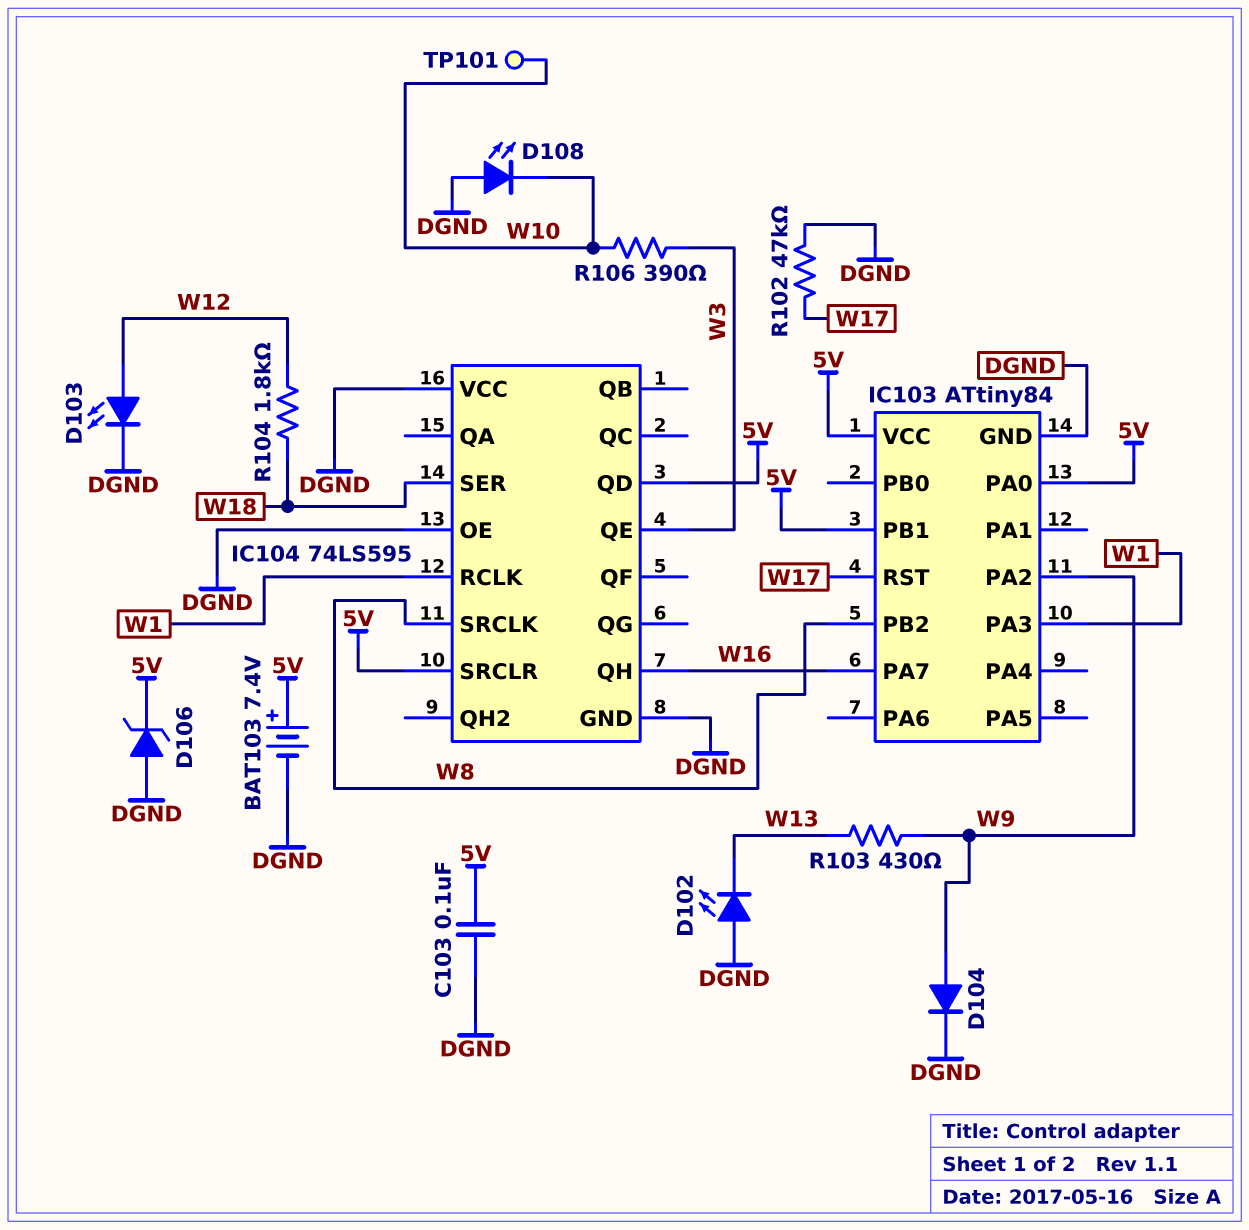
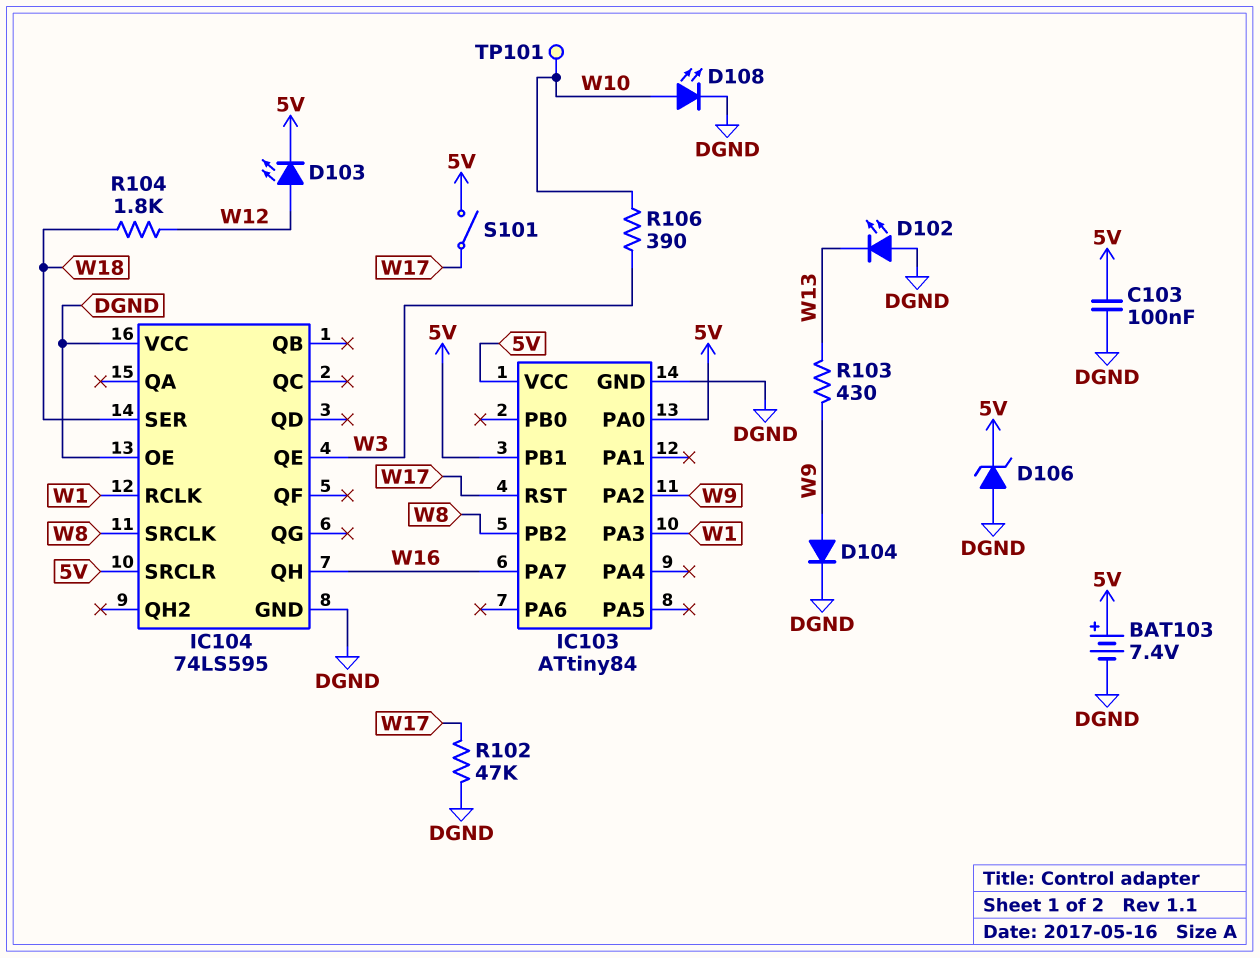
D103: LED (A W12, K DGND) -> LED (A W12, K 5V)
D108: LED (A DGND, K W10) -> LED (A W10, K DGND)
IC104 pin QD: 5V -> none
S101: none -> switch (5V, W17)

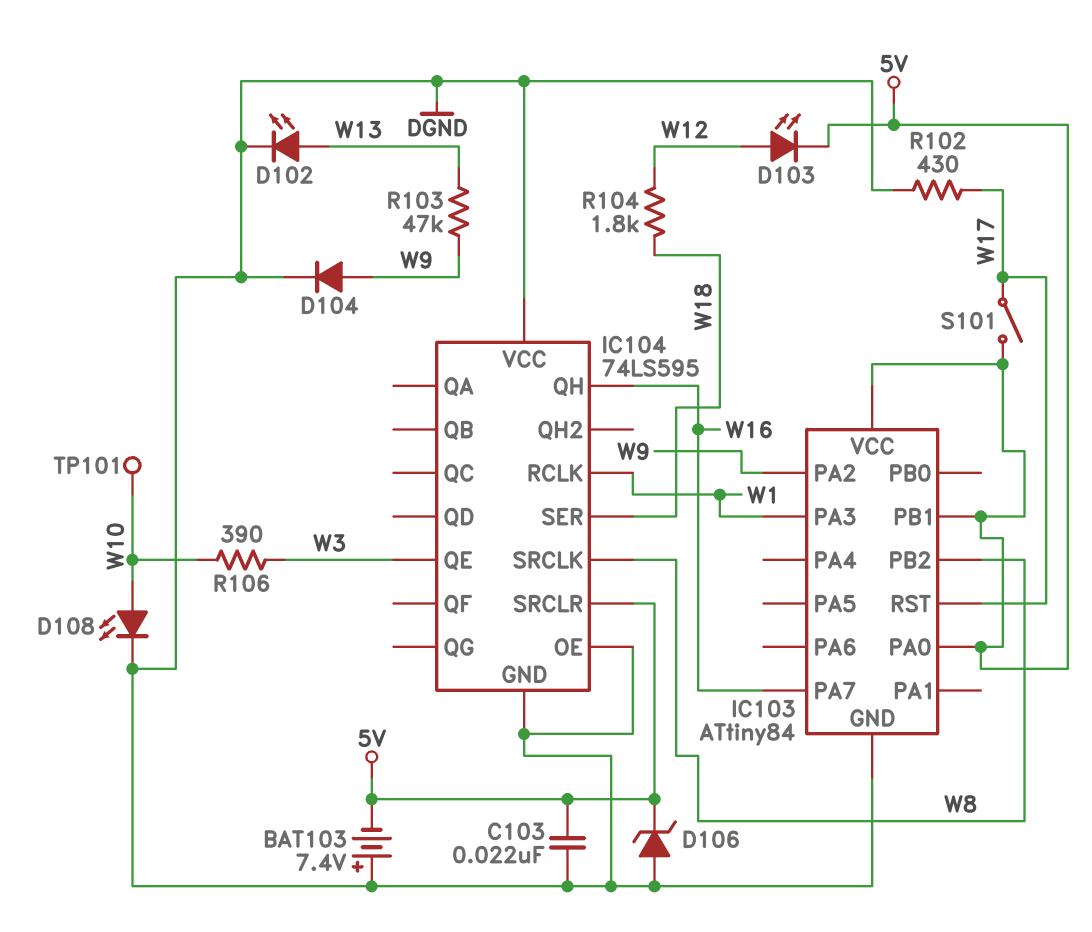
BAT103: 7.4V (plus 5V, minus DGND) -> 7.4V (plus DGND, minus 5V)
C103: 100nF (5V, DGND) -> 22nF (5V, DGND)
D102: LED (A DGND, K W13) -> LED (A W13, K DGND)
R102: 47k (DGND, W17) -> 430 (DGND, W17)
R103: 430 (W9, W13) -> 47k (W9, W13)

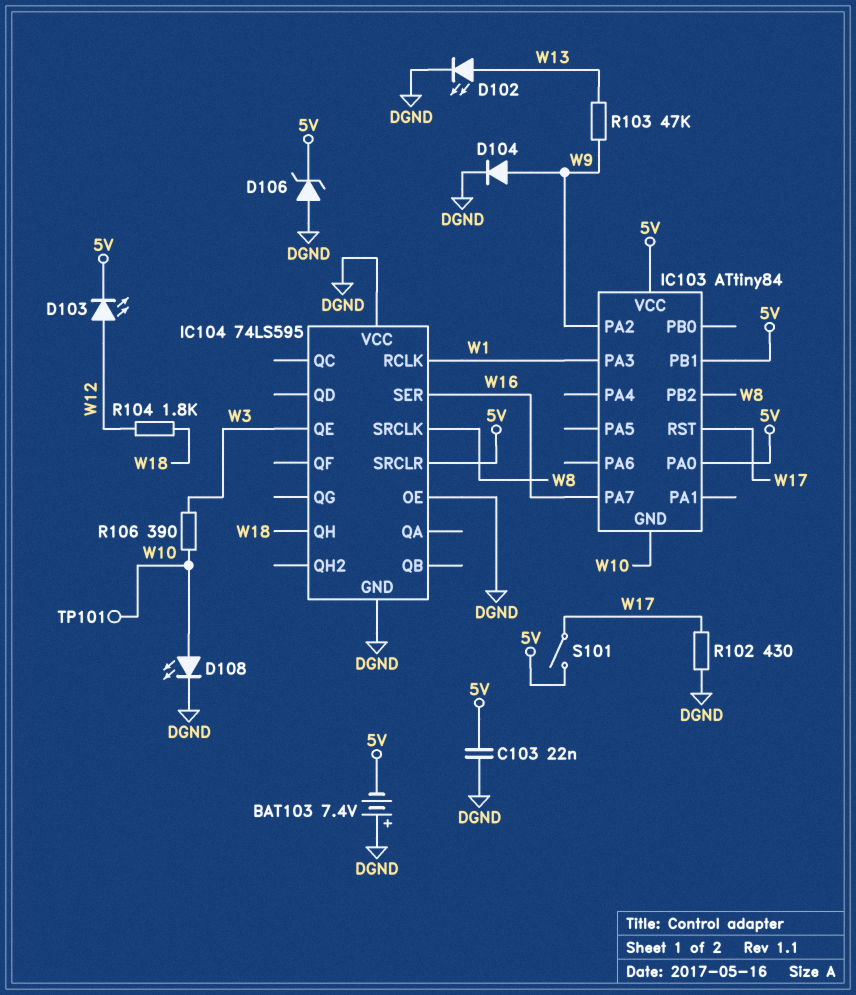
IC103 pin GND: DGND -> W10
IC104 pin QH: W16 -> W18
IC104 pin SER: W18 -> W16

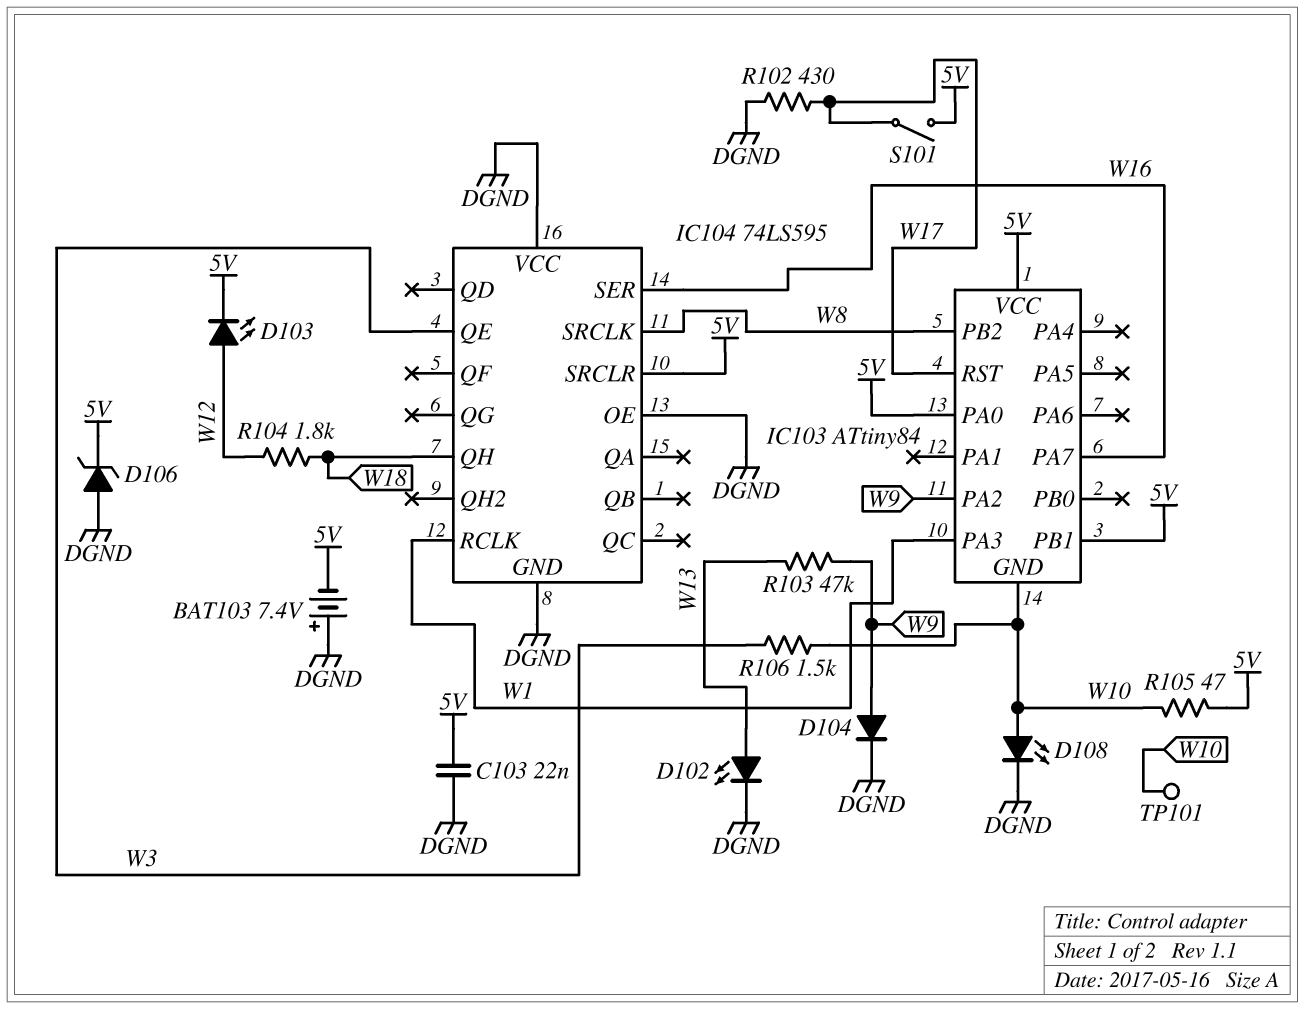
R105: none -> 47 (5V, W10)
R106: 390 (W3, W10) -> 1.5k (W3, W10)

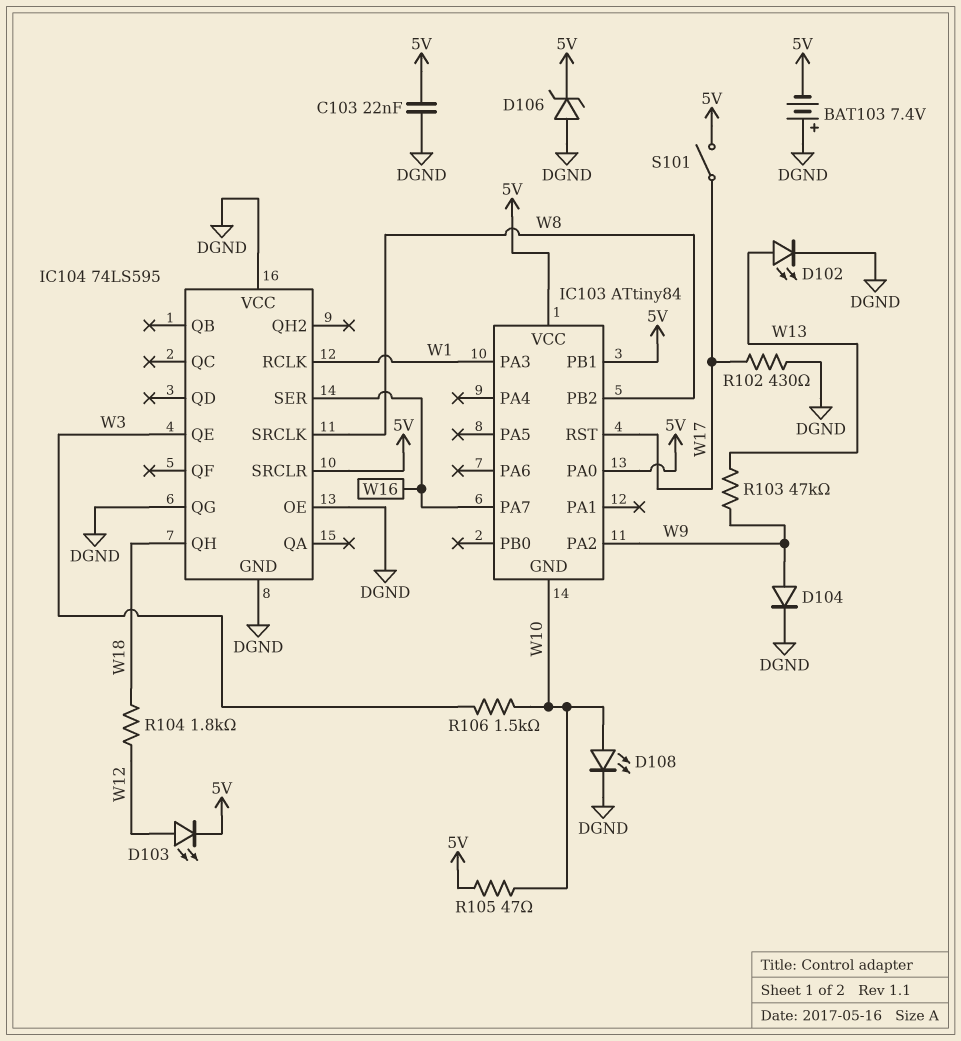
IC104 pin QG: none -> DGND
TP101: test point (W10) -> none

